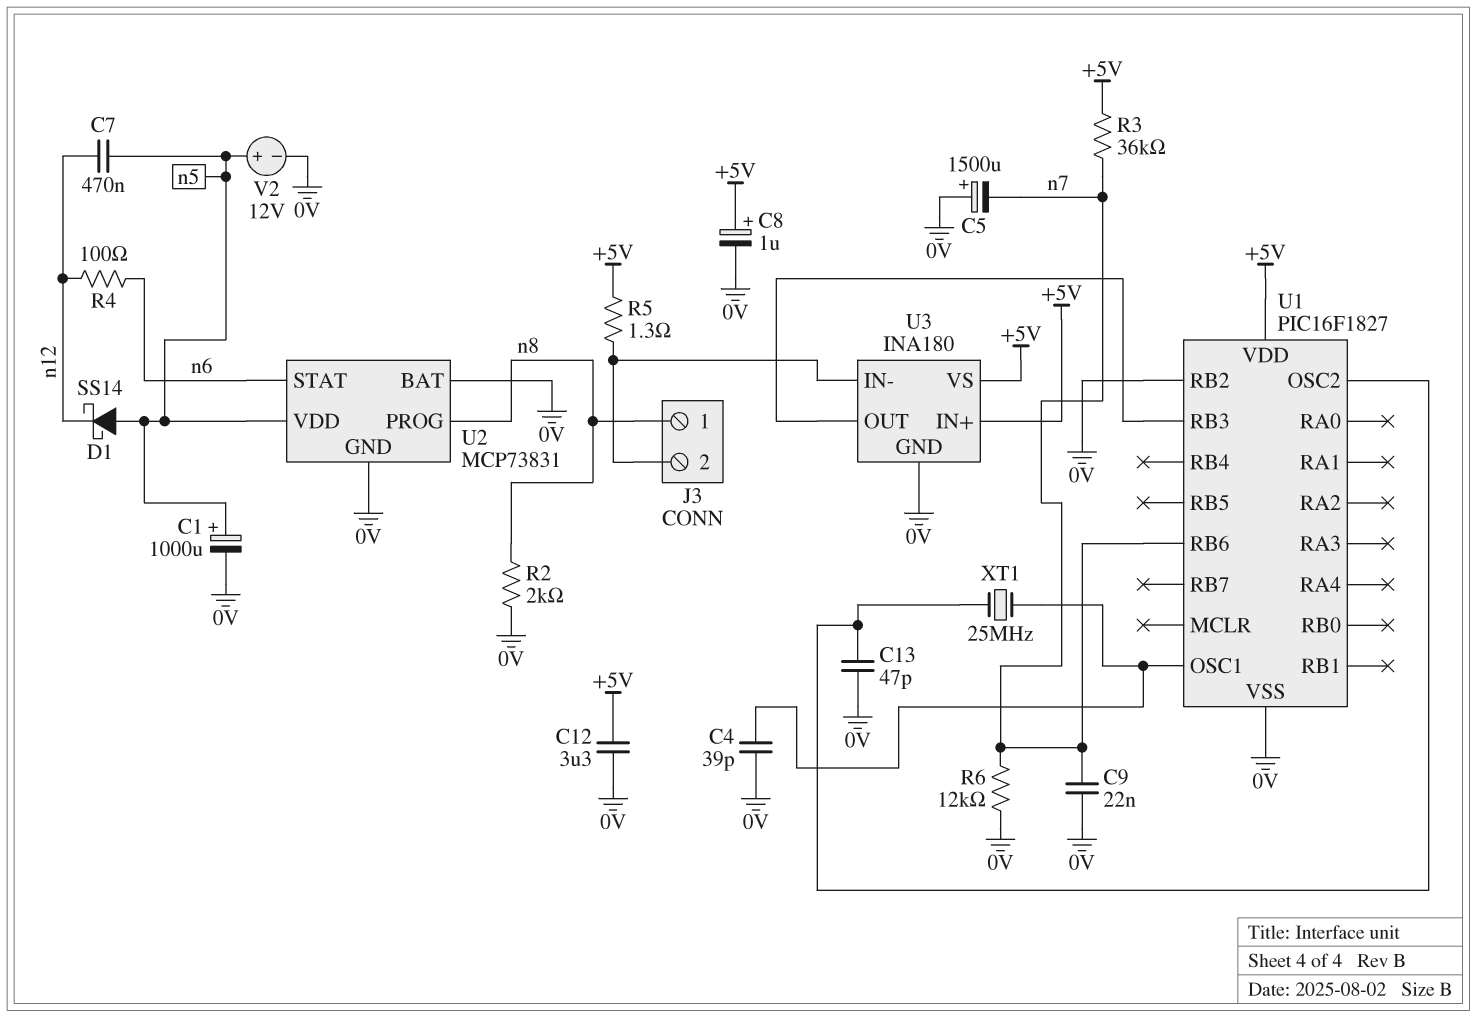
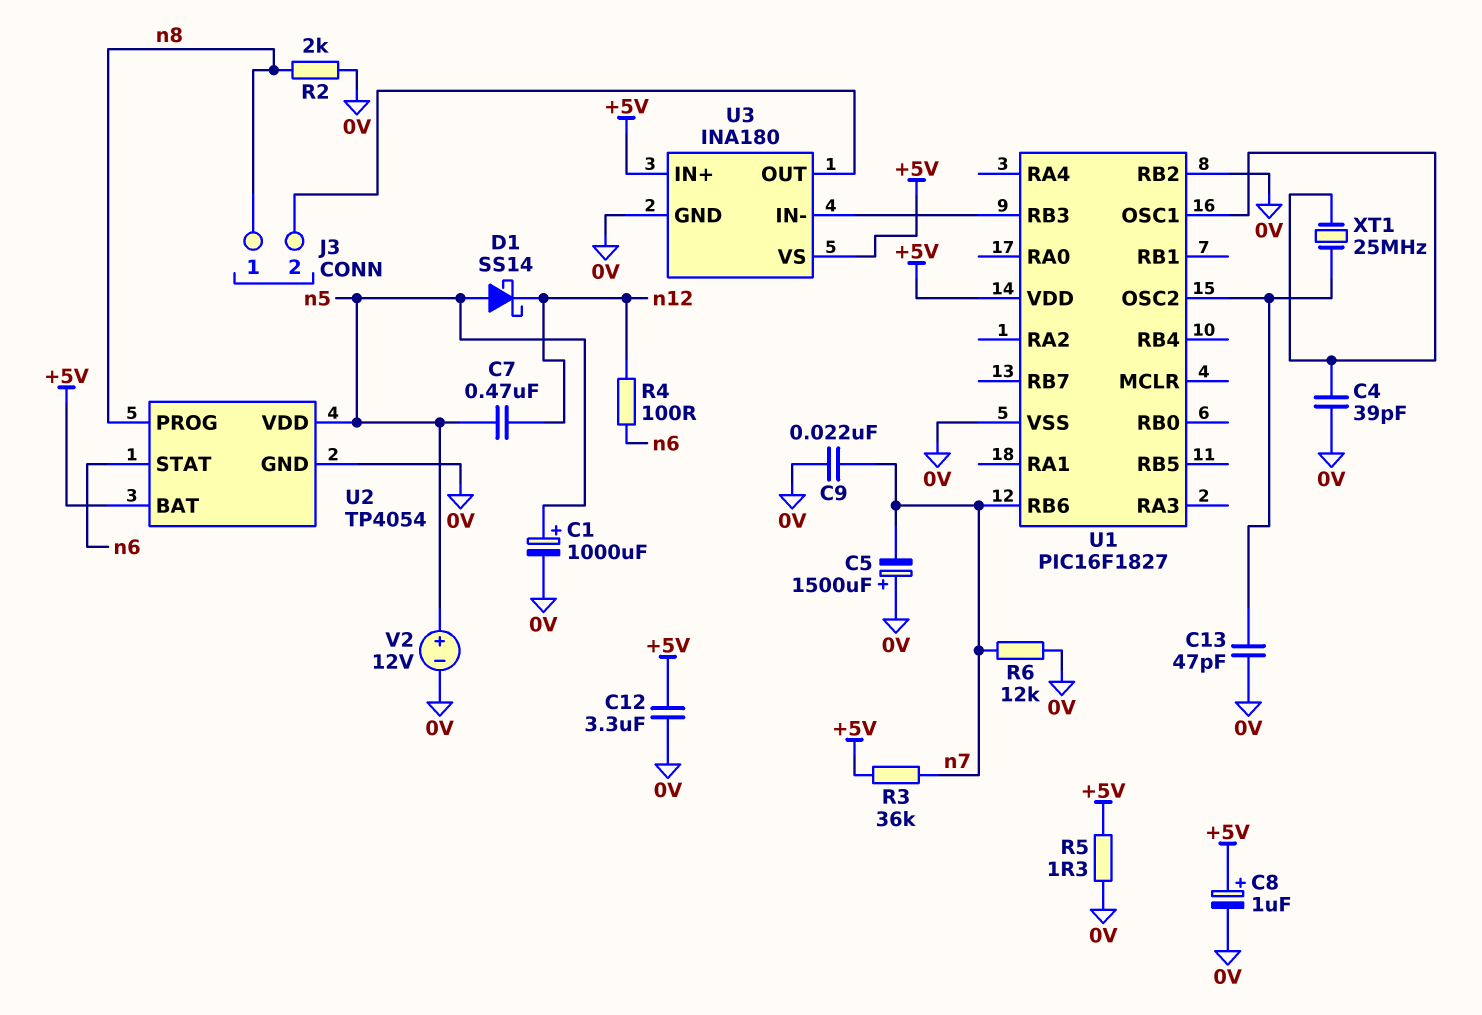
R5: 1.3 (+5V, J3/2) -> 1.3 (+5V, 0V)
U2: MCP73831 -> TP4054
U2 pin BAT: 0V -> +5V
U3 pin IN-: J3/2 -> U1/RB3
U3 pin OUT: U1/RB3 -> J3/2

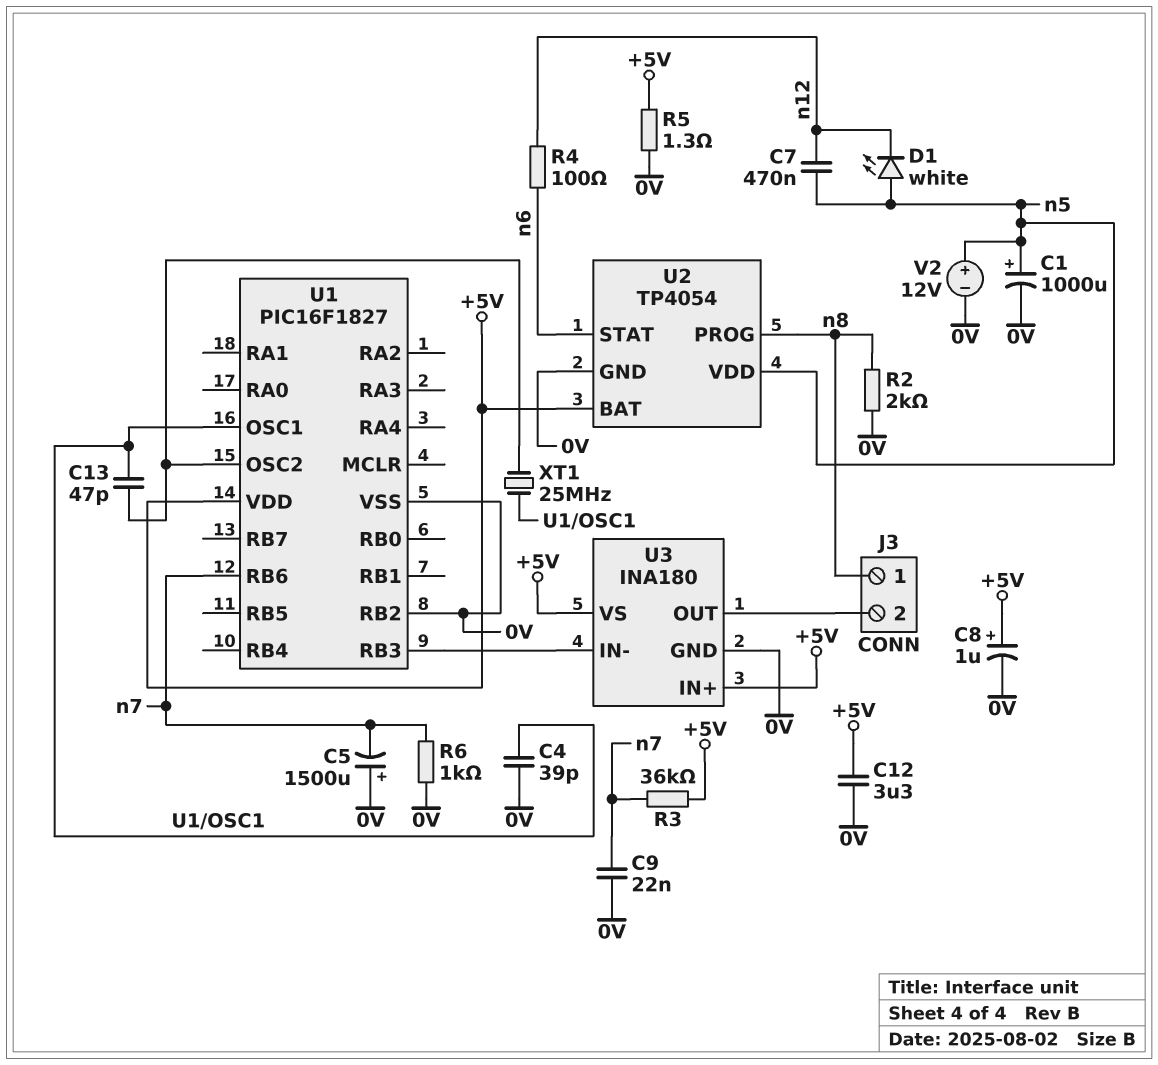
C13: 47pF (0V, U1/OSC2) -> 47pF (U1/OSC1, U1/OSC2)
D1: schottky SS14 (A n5, K n12) -> LED white (A n5, K n12)
R6: 12k (0V, n7) -> 1k (0V, n7)

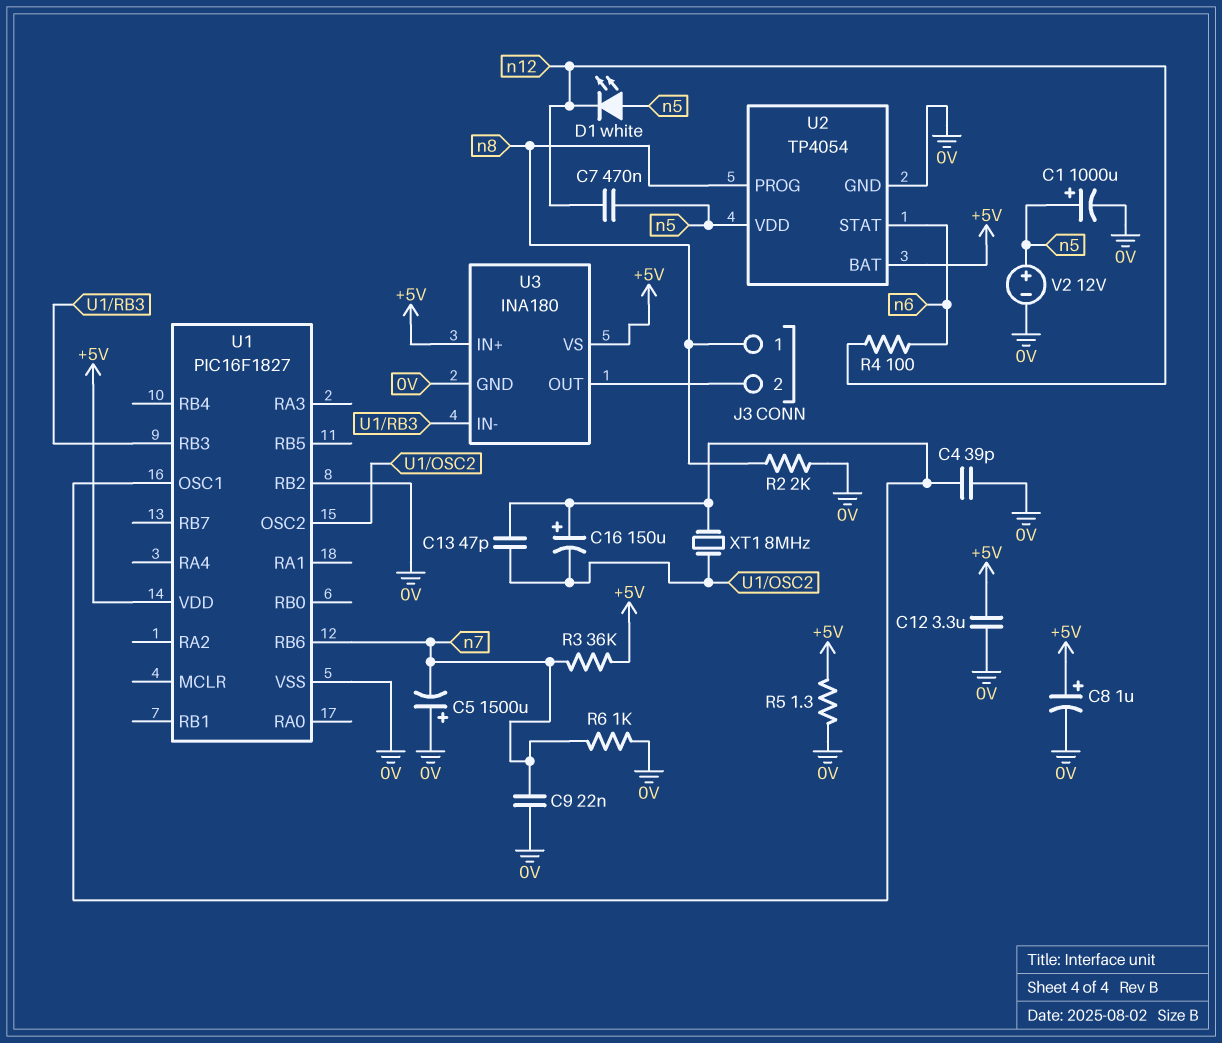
C16: none -> 150uF (plus U1/OSC1, minus U1/OSC2)
XT1: 25MHz (U1/OSC1, U1/OSC2) -> 8MHz (U1/OSC1, U1/OSC2)

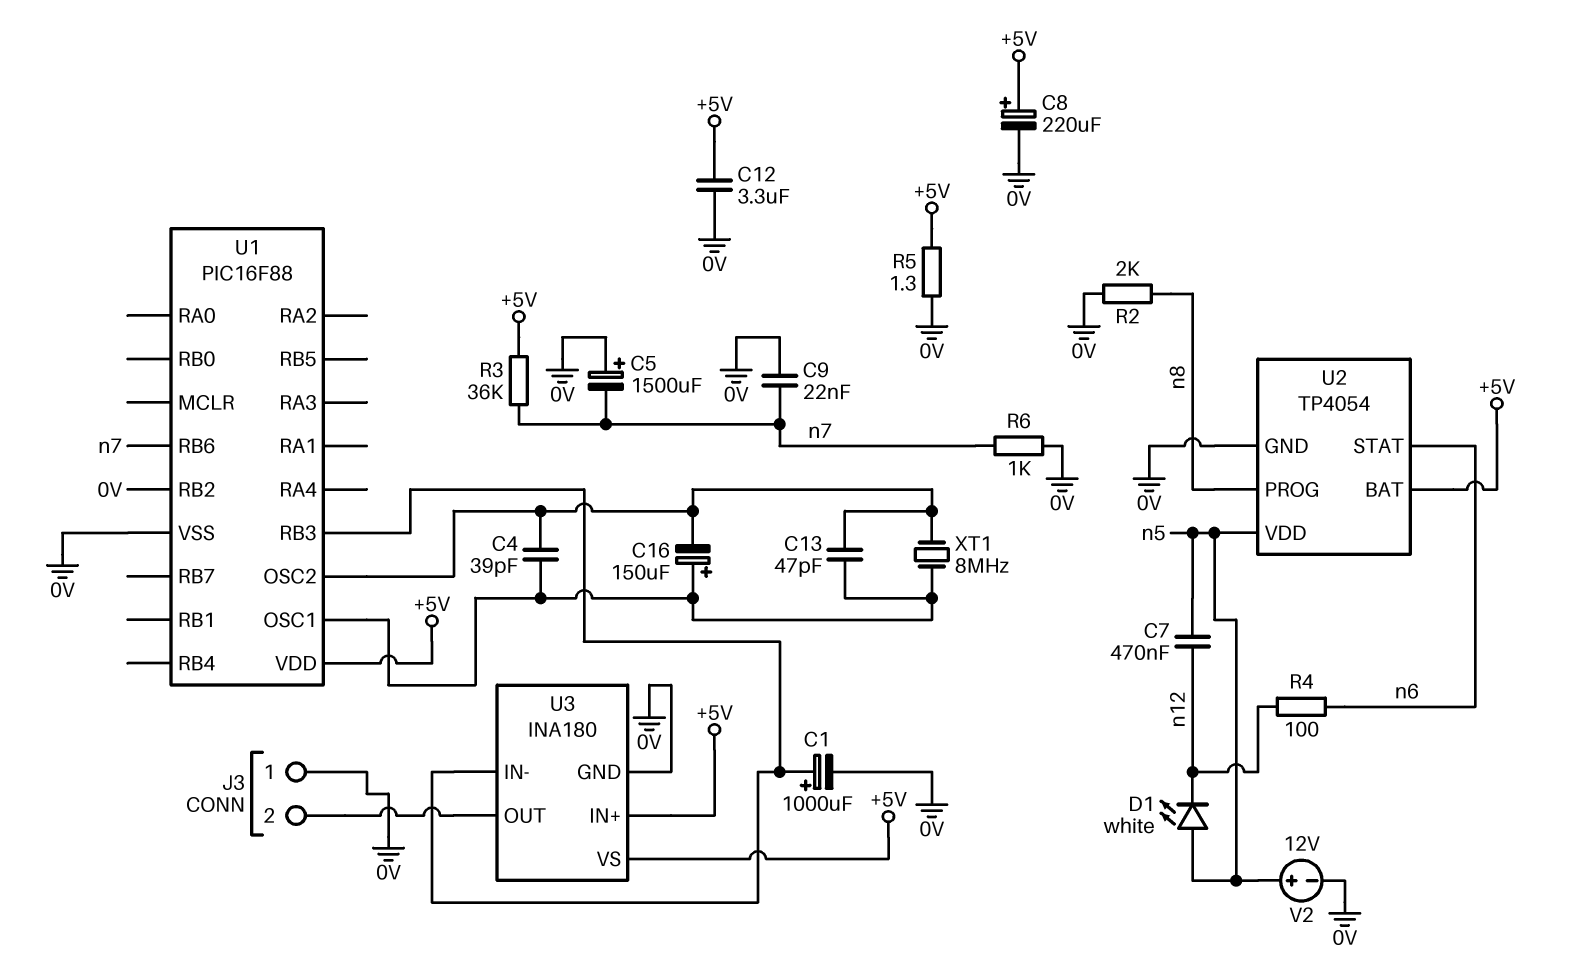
C1: 1000uF (plus n5, minus 0V) -> 1000uF (plus U1/RB3, minus 0V)
C4: 39pF (0V, U1/OSC1) -> 39pF (U1/OSC1, U1/OSC2)
C8: 1uF (plus +5V, minus 0V) -> 220uF (plus +5V, minus 0V)
J3 pin 1: n8 -> 0V
U1: PIC16F1827 -> PIC16F88

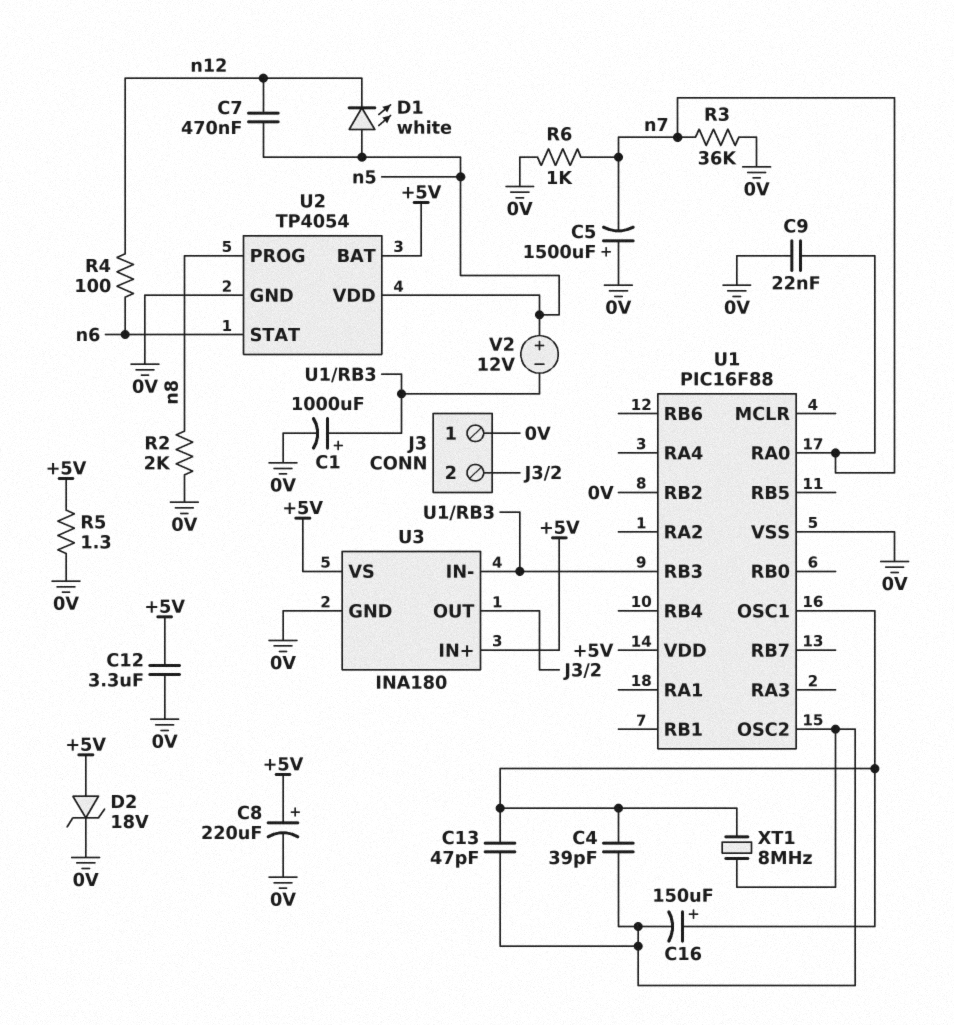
D2: none -> zener 18V (A +5V, K 0V)
R3: 36k (+5V, n7) -> 36k (0V, n7)
U1 pin RA0: none -> n7
U1 pin RB6: n7 -> none
V2: 12V (plus n5, minus 0V) -> 12V (plus n5, minus U1/RB3)

